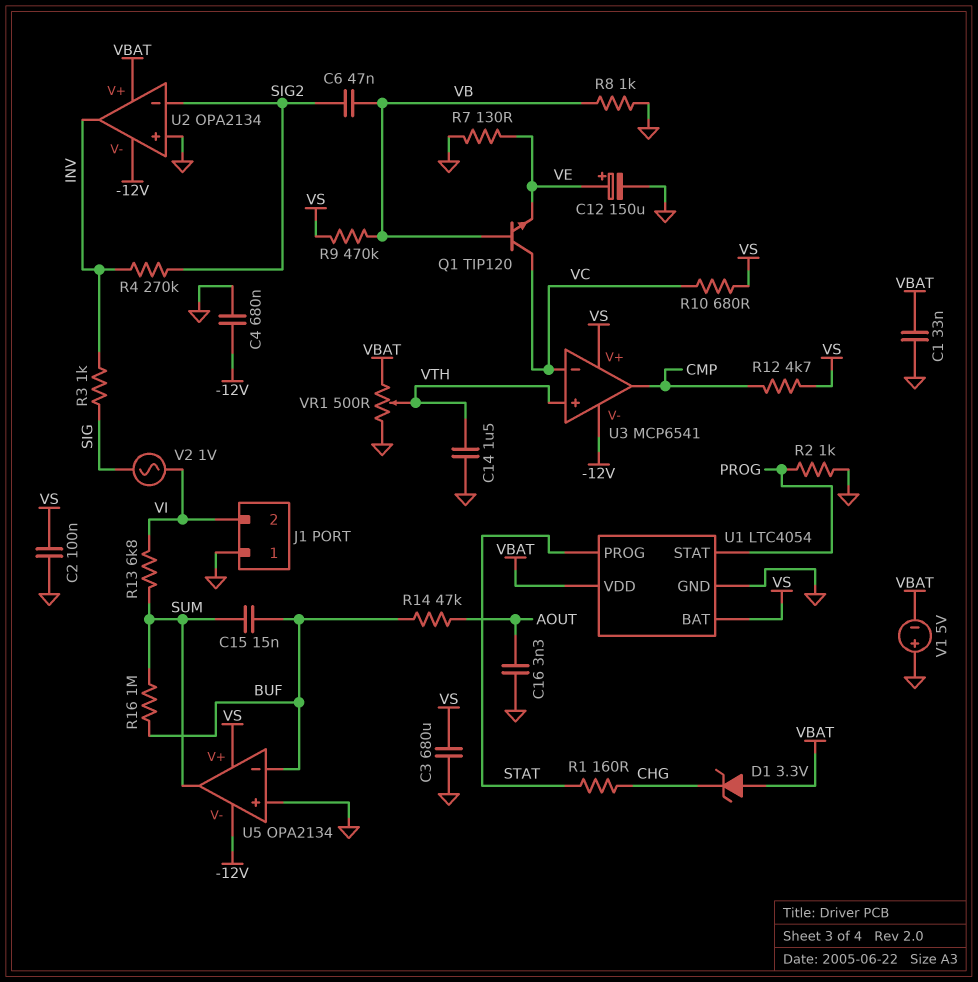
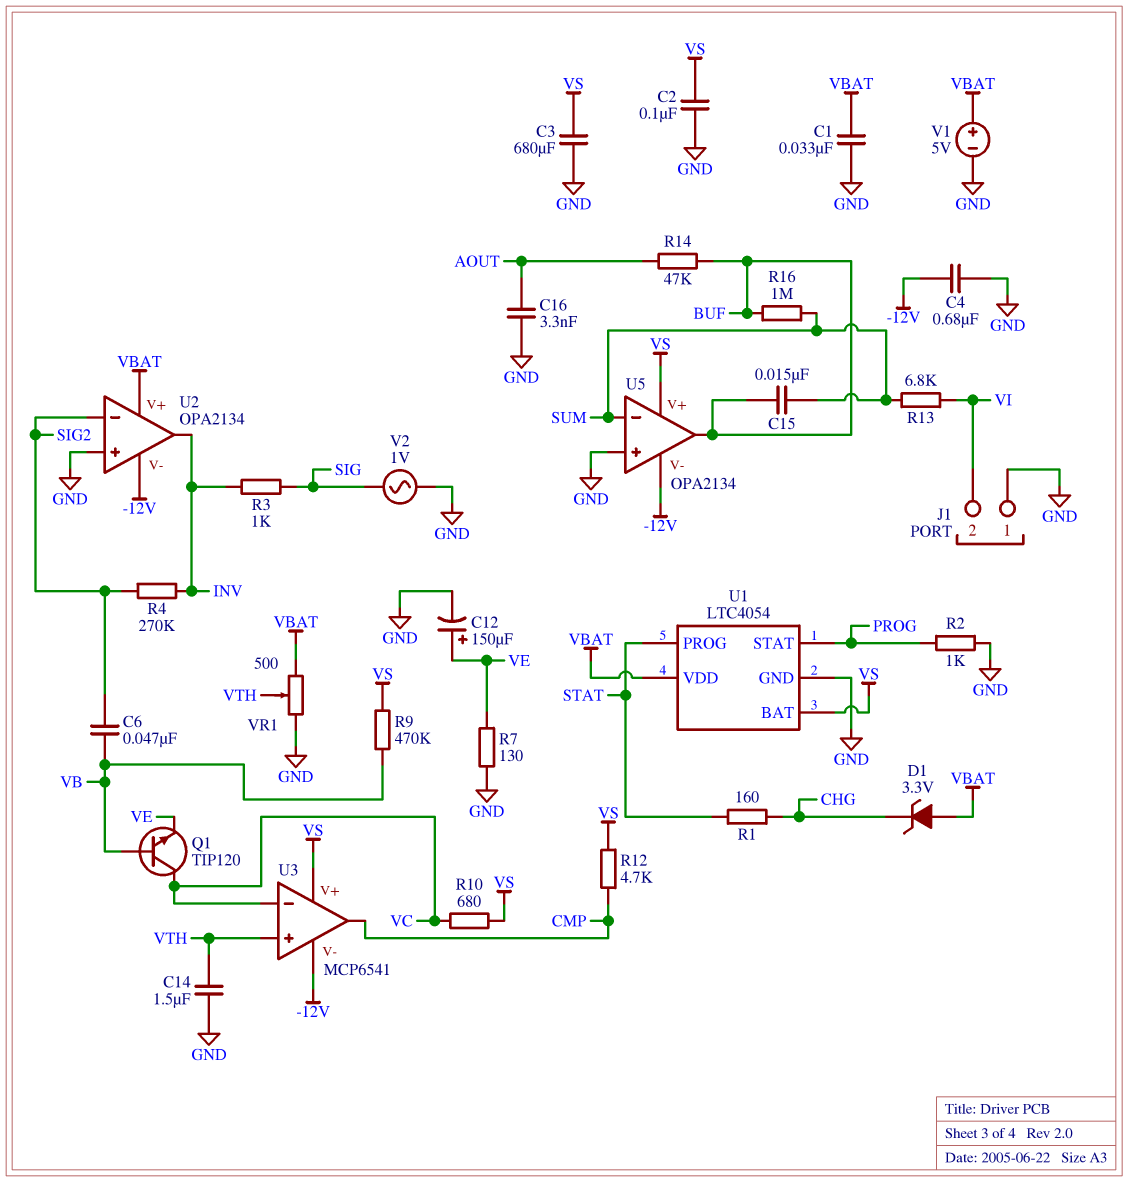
R8: 1k (GND, VB) -> none
U5 pin in-: BUF -> SUM
U5 pin out: SUM -> BUF
V1: 5V (plus GND, minus VBAT) -> 5V (plus VBAT, minus GND)
V2: AC 1V (SIG, VI) -> AC 1V (GND, SIG)

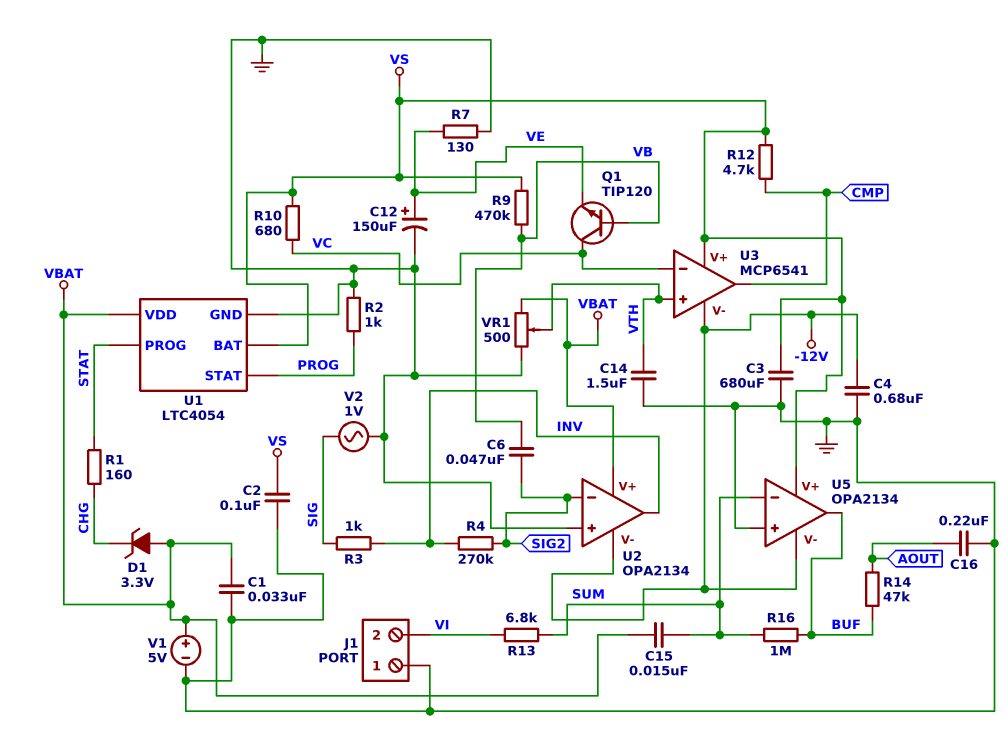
C15: 15nF (BUF, SUM) -> 15nF (SUM, VBAT)
C16: 3.3nF (AOUT, GND) -> 220nF (AOUT, GND)

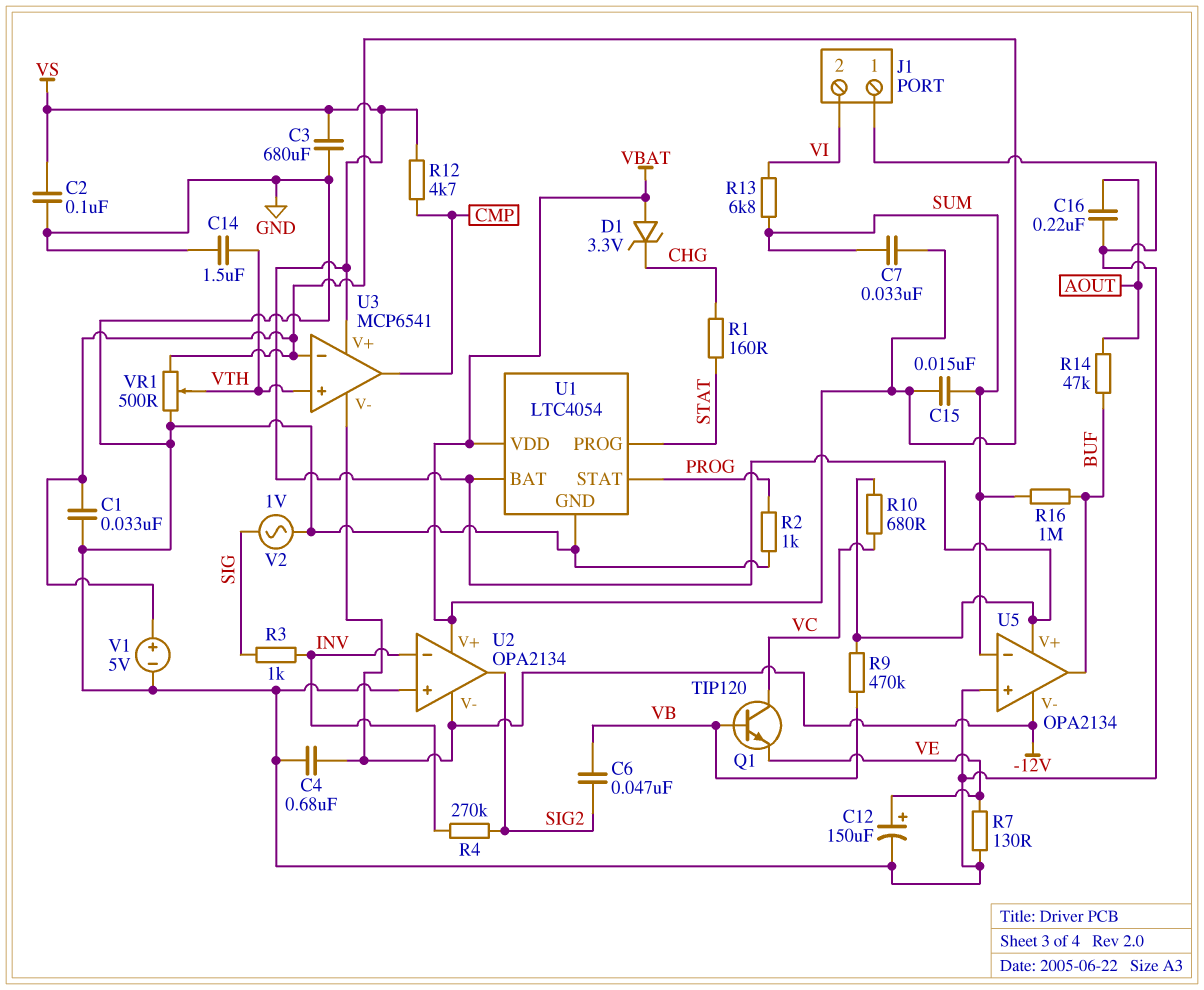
C7: none -> 33nF (SUM, VBAT)
U2 pin in-: SIG2 -> INV
U2 pin out: INV -> SIG2
U3 pin in-: VC -> VBAT

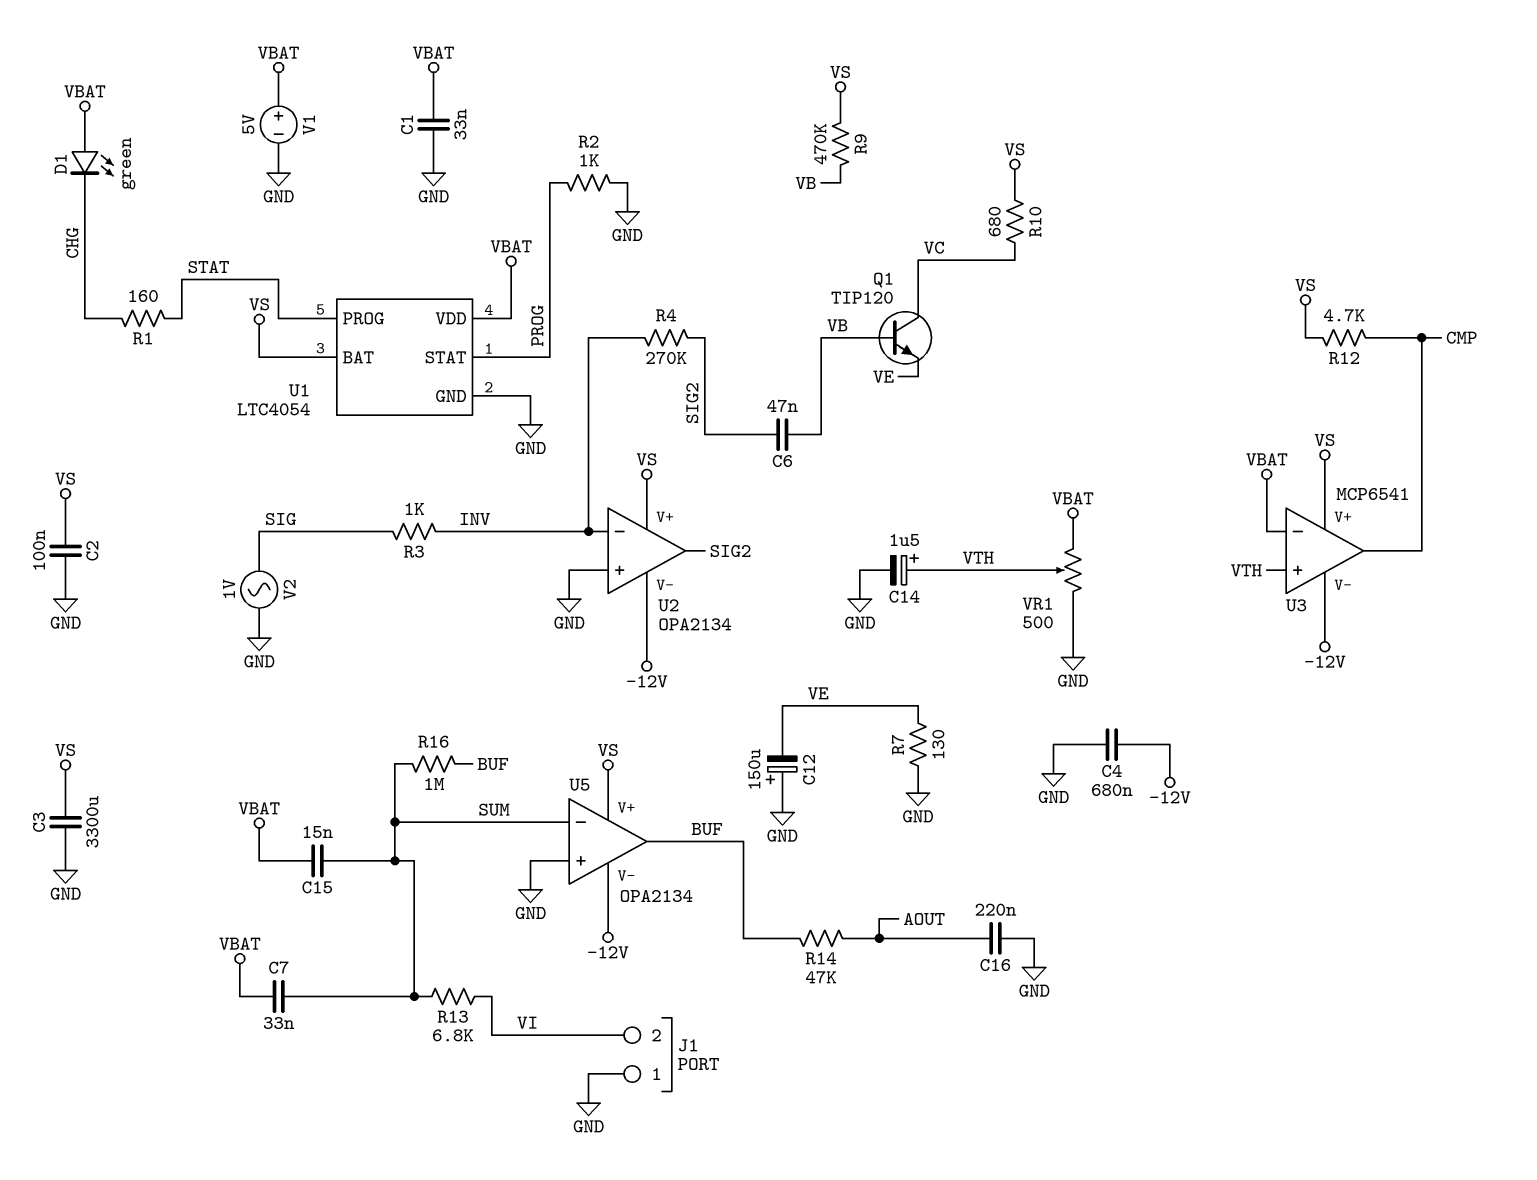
C3: 680uF (GND, VS) -> 3300uF (GND, VS)
C12: 150uF (plus VE, minus GND) -> 150uF (plus GND, minus VE)
C14: 1.5uF (GND, VTH) -> 1.5uF (plus VTH, minus GND)
D1: zener 3.3V (A VBAT, K CHG) -> LED green (A VBAT, K CHG)
U2 pin V+: VBAT -> VS

